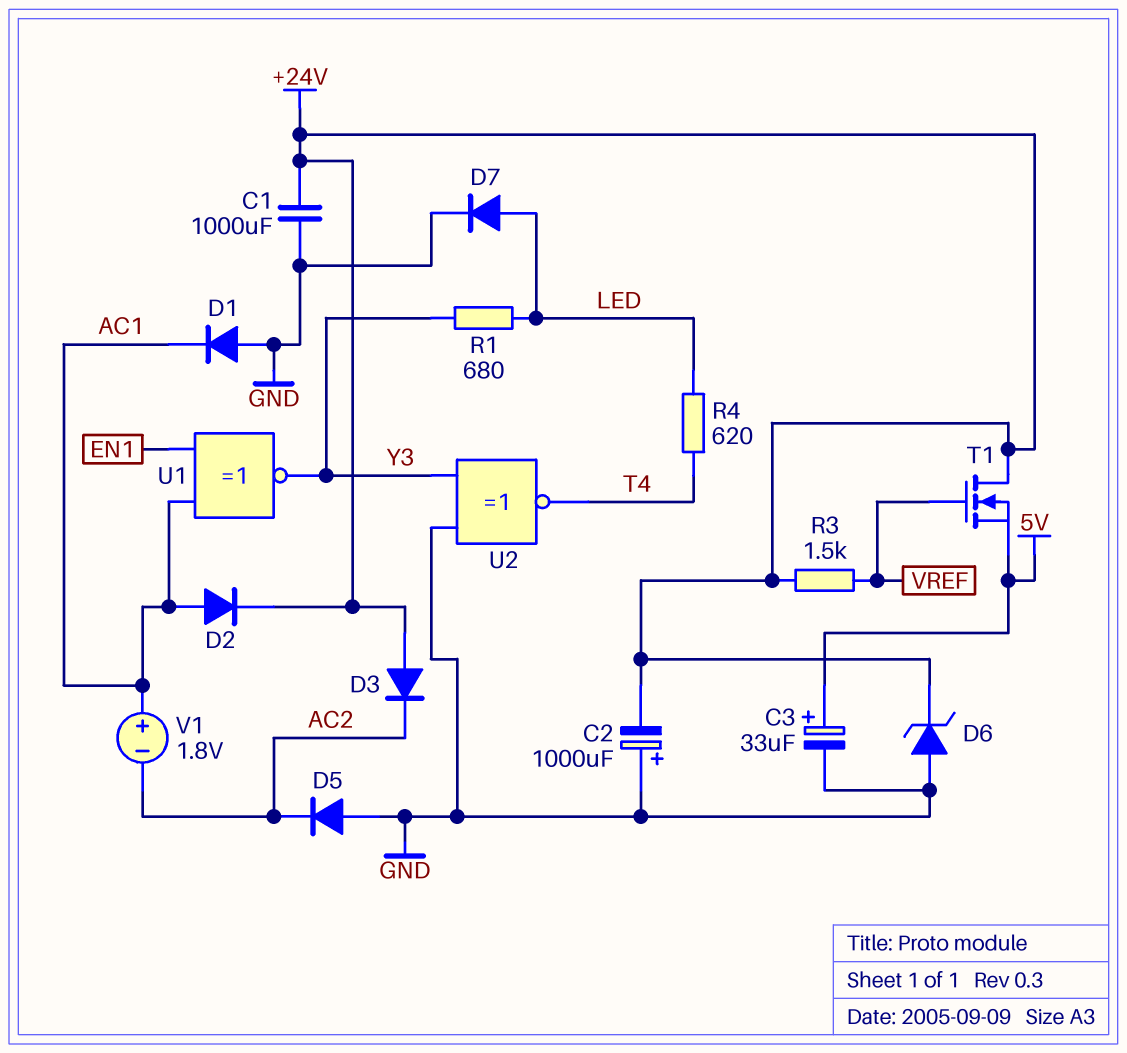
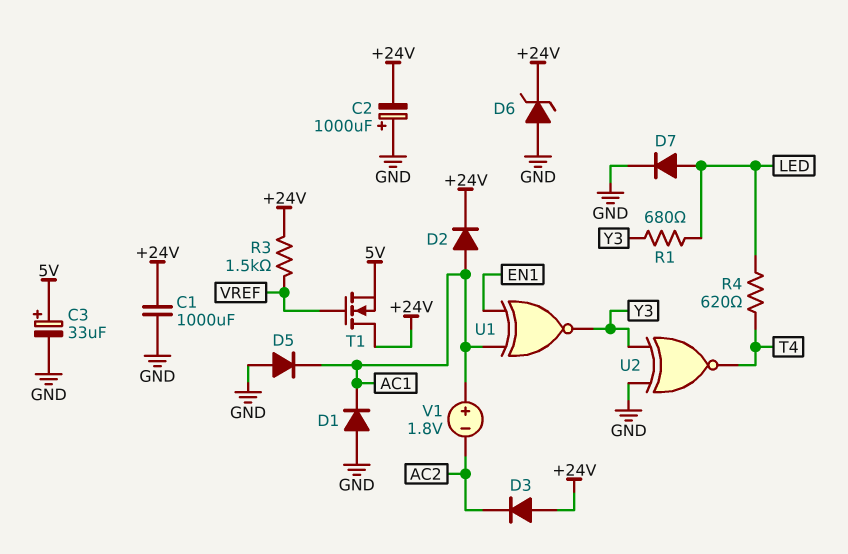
D5: diode (A GND, K AC2) -> diode (A GND, K AC1)

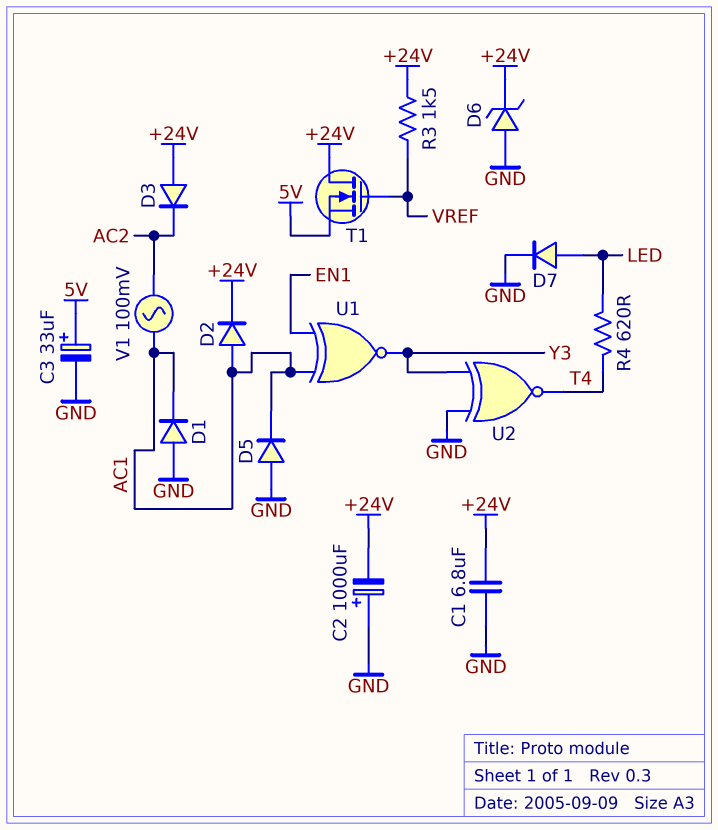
C1: 1000uF (+24V, GND) -> 6.8uF (+24V, GND)
R1: 680 (LED, Y3) -> none
V1: 1.8V (plus AC1, minus AC2) -> AC 100mV (AC1, AC2)

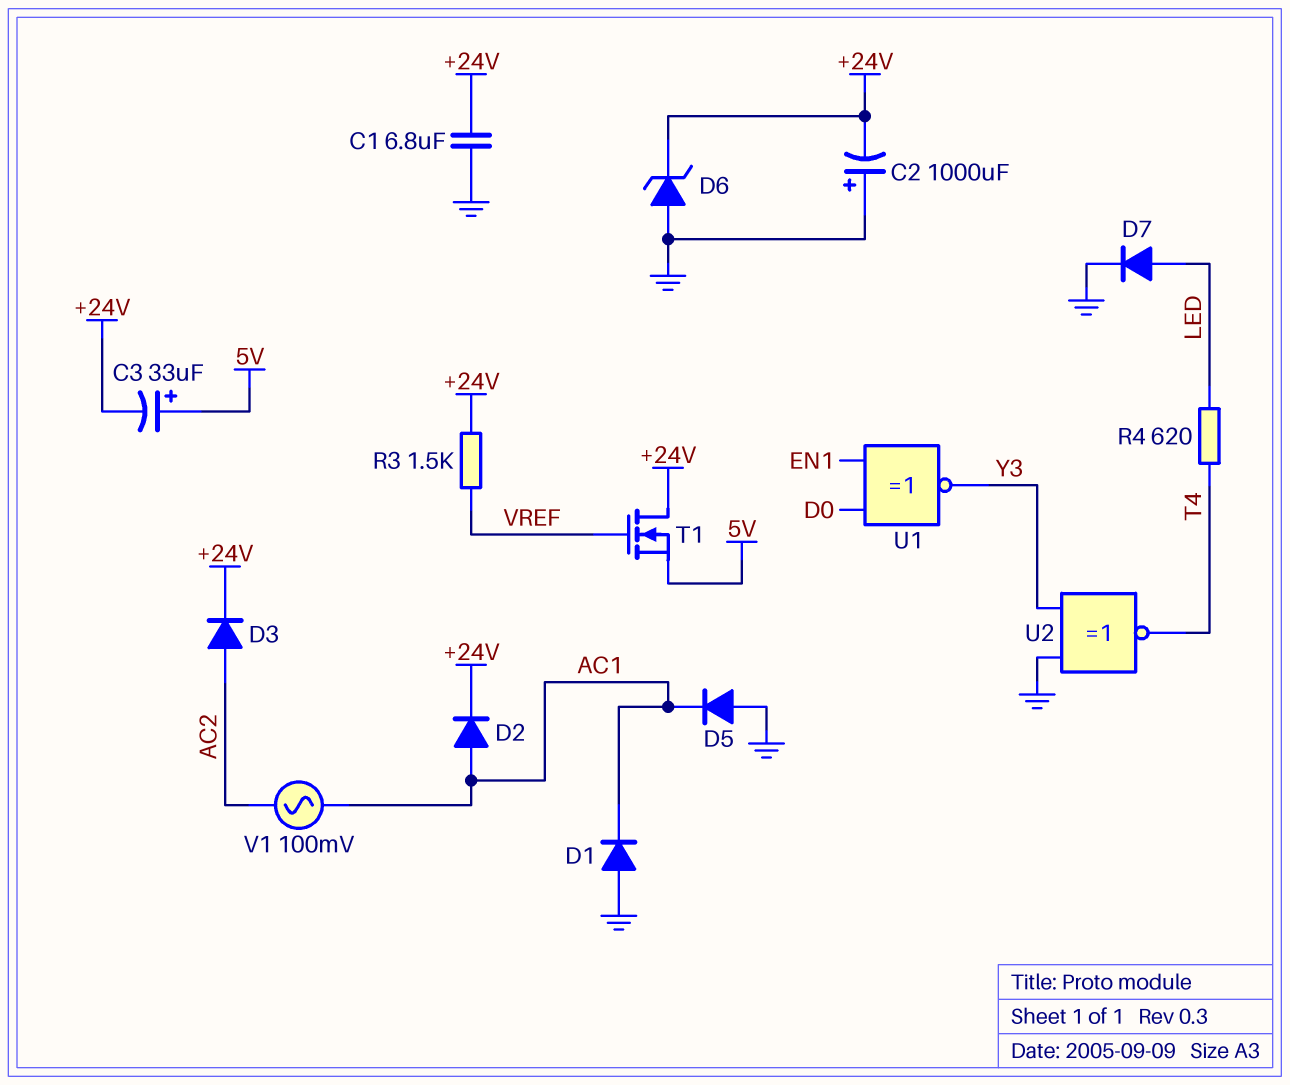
C3: 33uF (plus 5V, minus GND) -> 33uF (plus 5V, minus +24V)
D3: diode (A +24V, K AC2) -> diode (A AC2, K +24V)
U1: XNOR (in AC1, in EN1, out Y3) -> XNOR (in D0, in EN1, out Y3)

